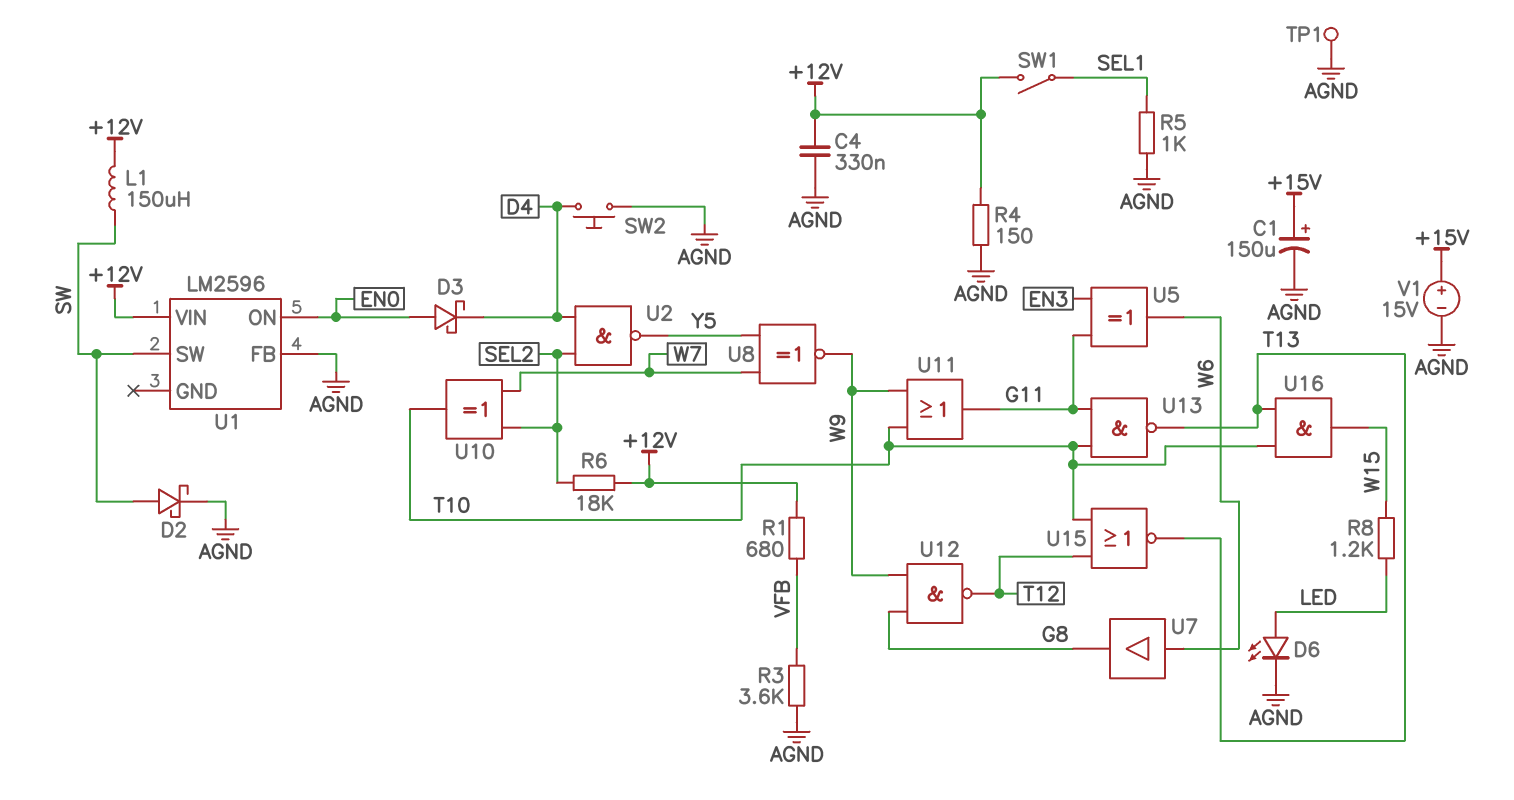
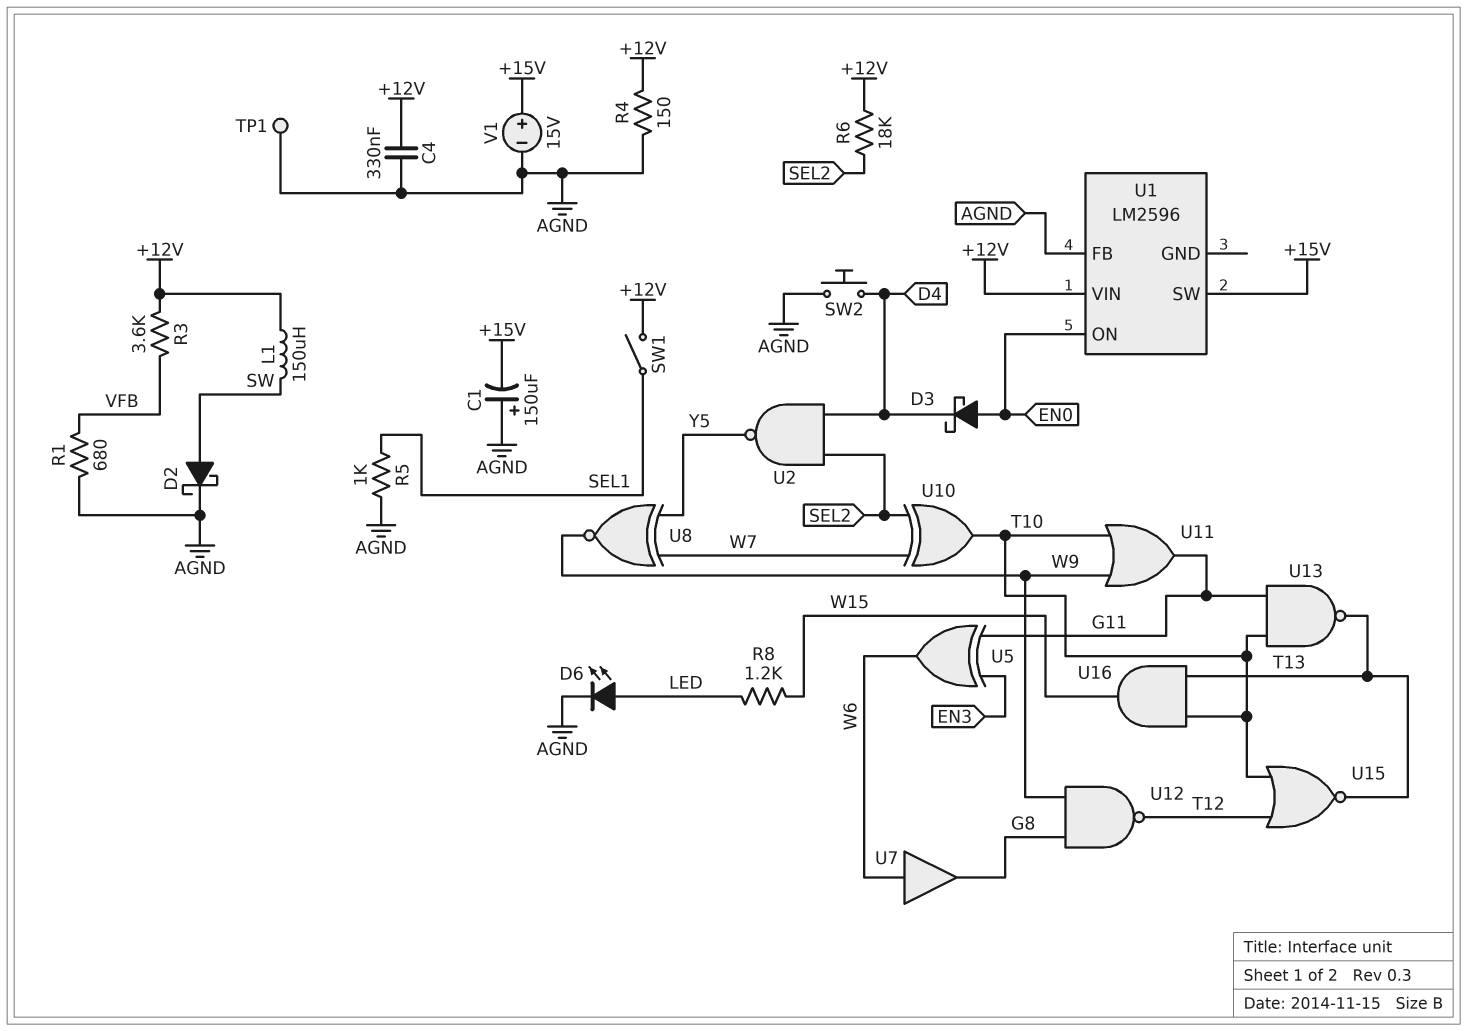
C1: 150uF (plus +15V, minus AGND) -> 150uF (plus AGND, minus +15V)
R1: 680 (+12V, VFB) -> 680 (AGND, VFB)
R3: 3.6k (AGND, VFB) -> 3.6k (+12V, VFB)
U1 pin SW: SW -> +15V

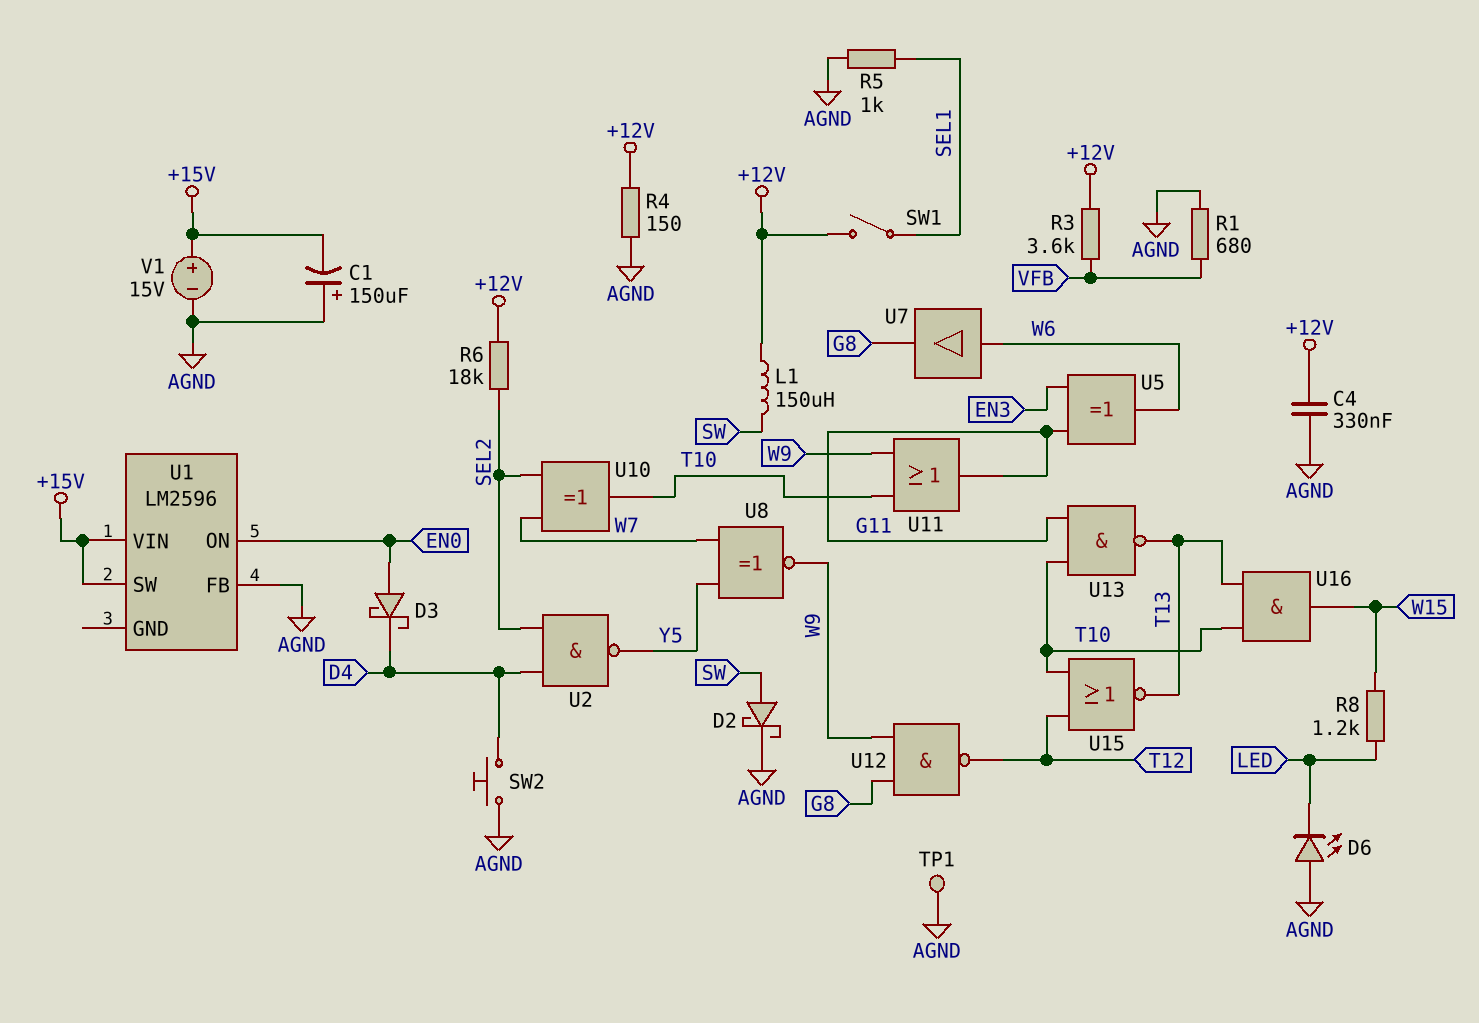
D6: LED (A LED, K AGND) -> LED (A AGND, K LED)
U1 pin VIN: +12V -> +15V

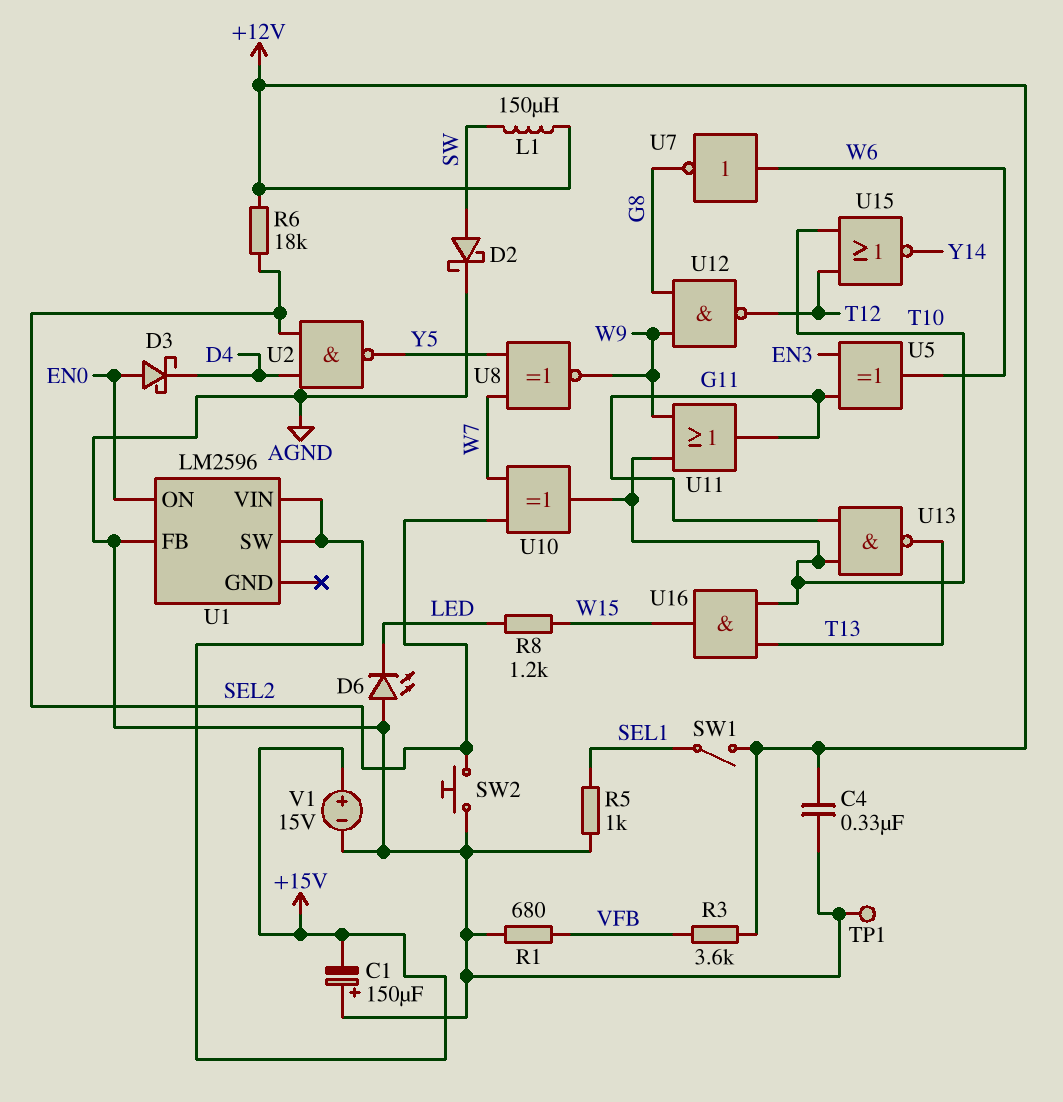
R4: 150 (+12V, AGND) -> none
SW2: button (AGND, D4) -> button (AGND, SEL2)
U7: buffer (in W6, out G8) -> NOT (in W6, out G8)
U15: NOR (in T10, in T12, out T13) -> NOR (in T10, in T12, out Y14)

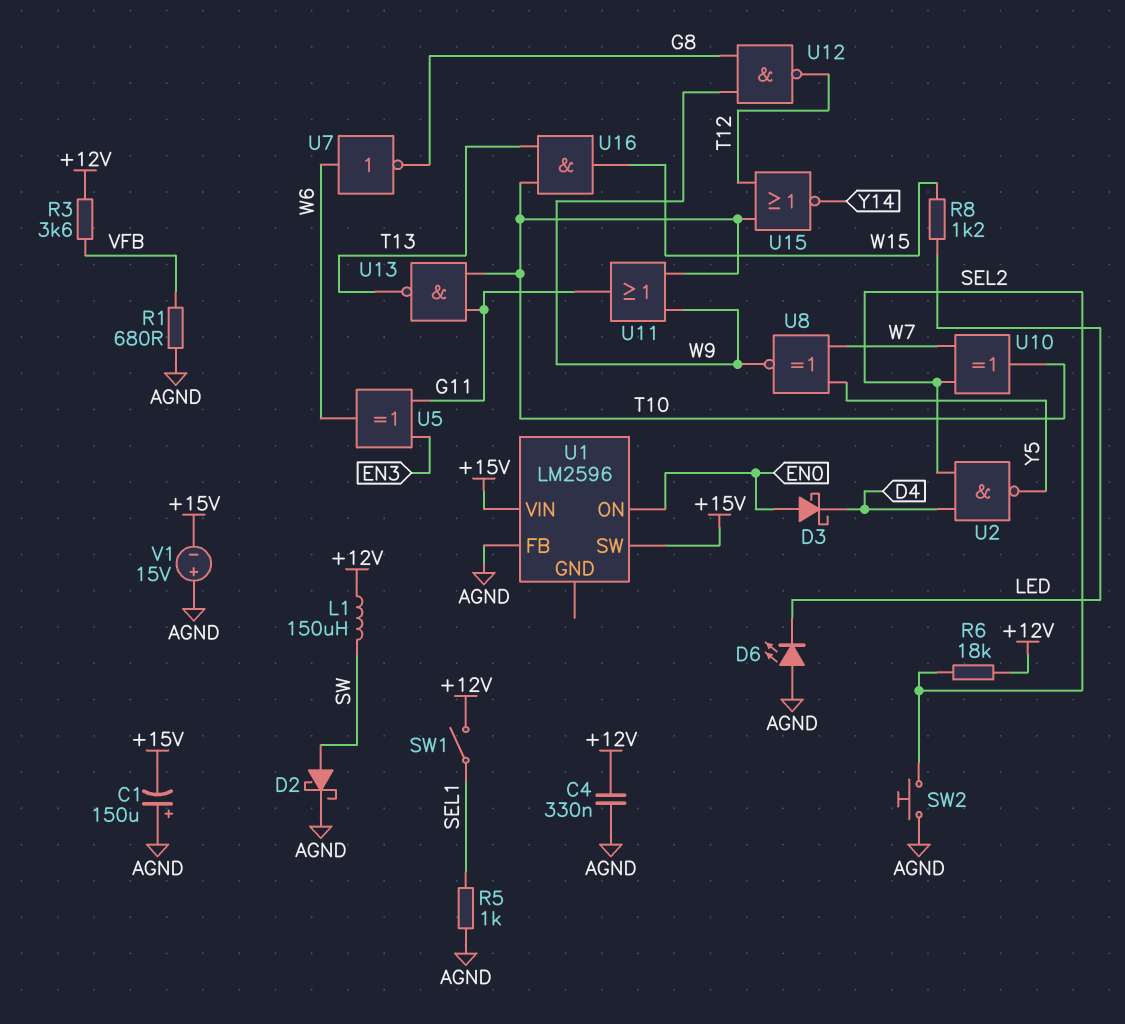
TP1: test point (AGND) -> none
V1: 15V (plus +15V, minus AGND) -> 15V (plus AGND, minus +15V)

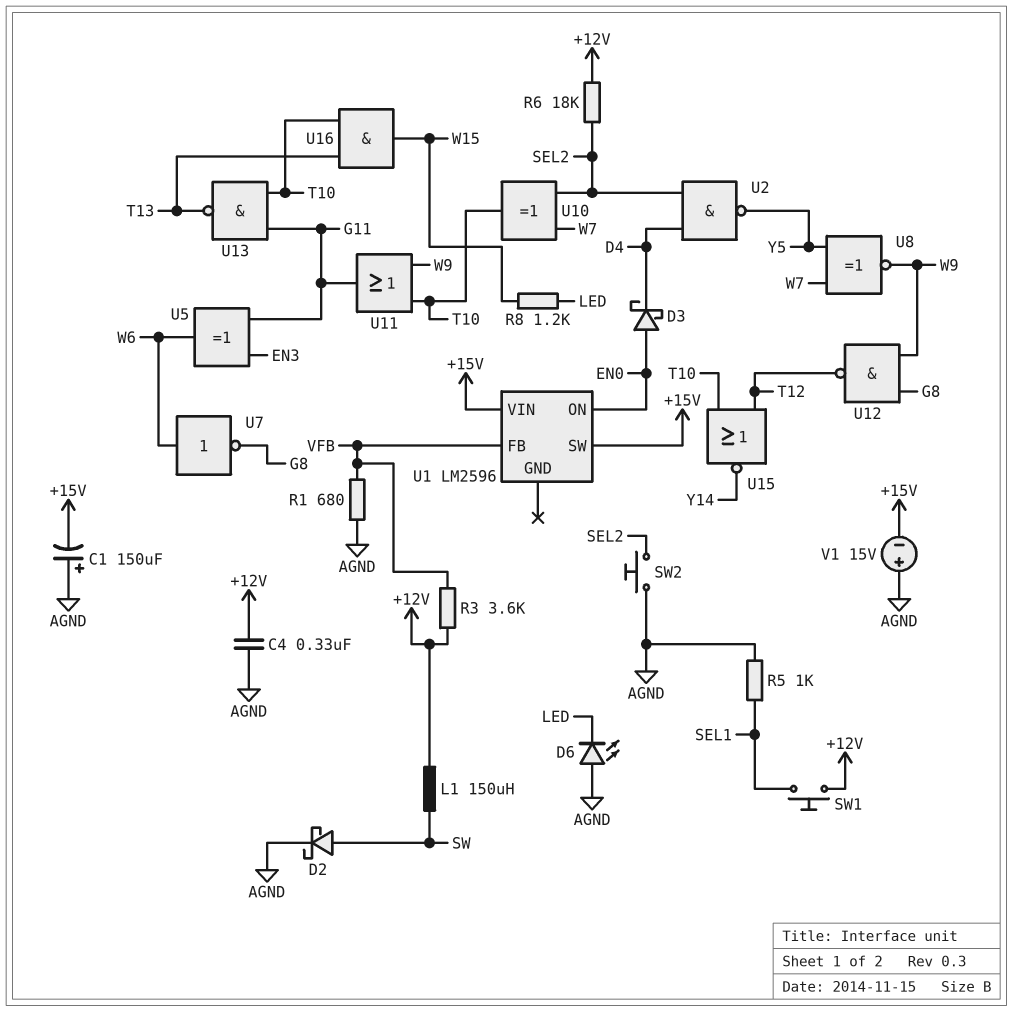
SW1: switch (+12V, SEL1) -> button (+12V, SEL1)
U1 pin FB: AGND -> VFB

